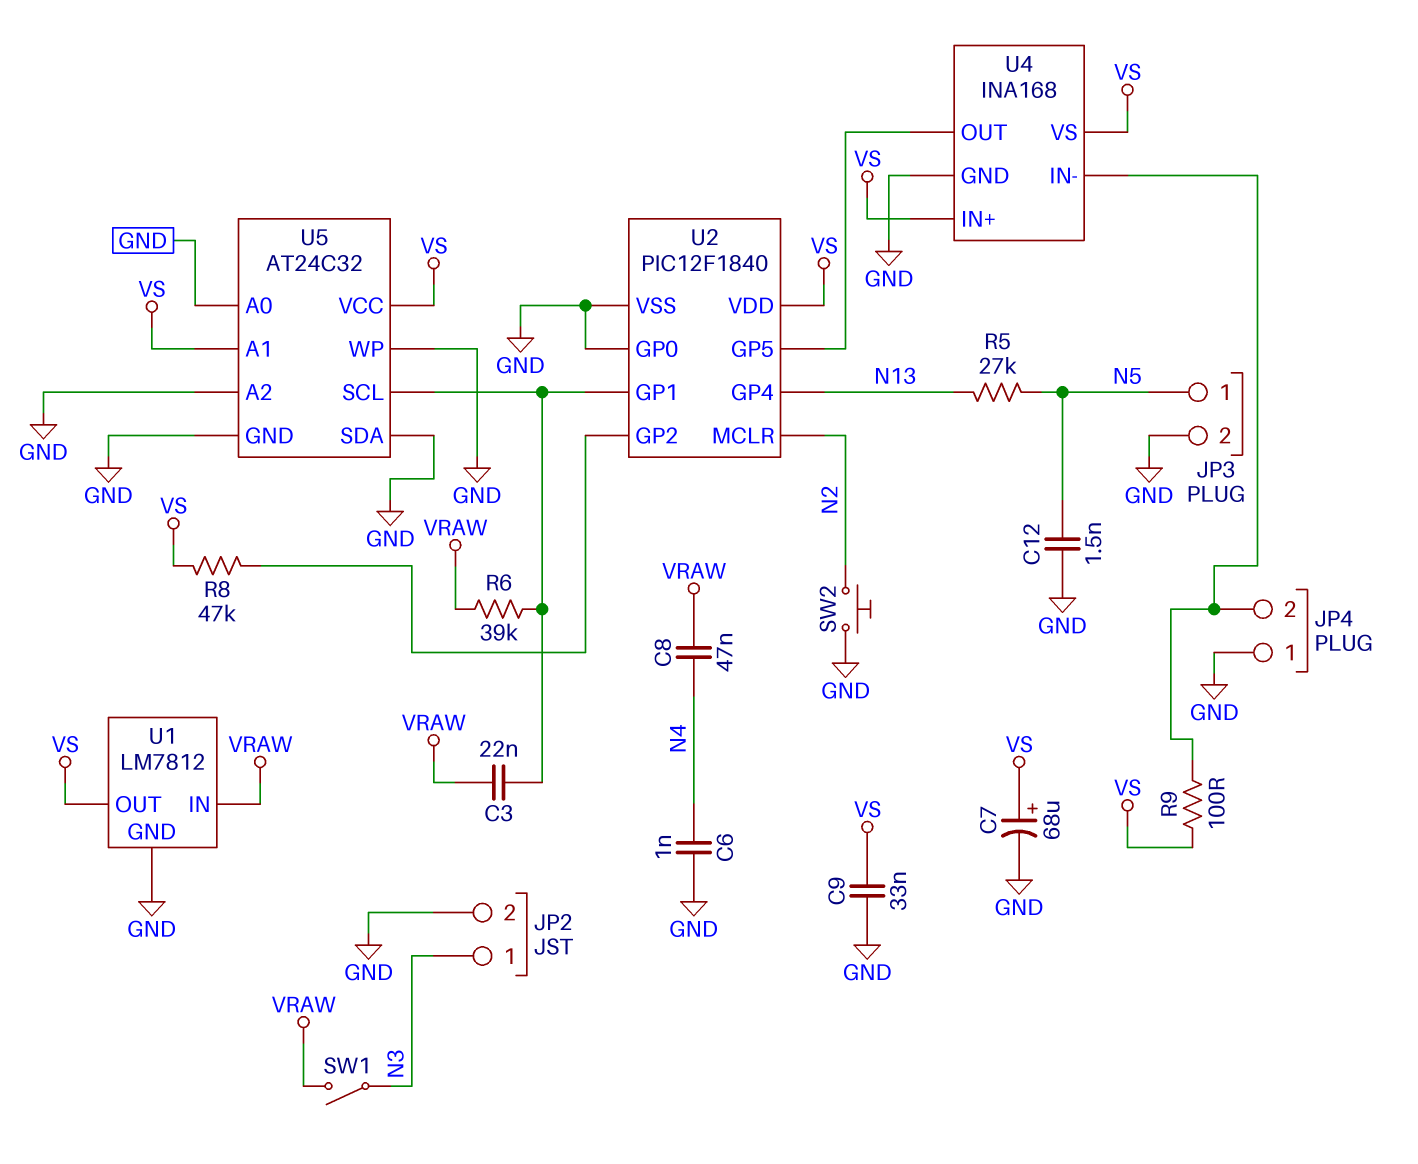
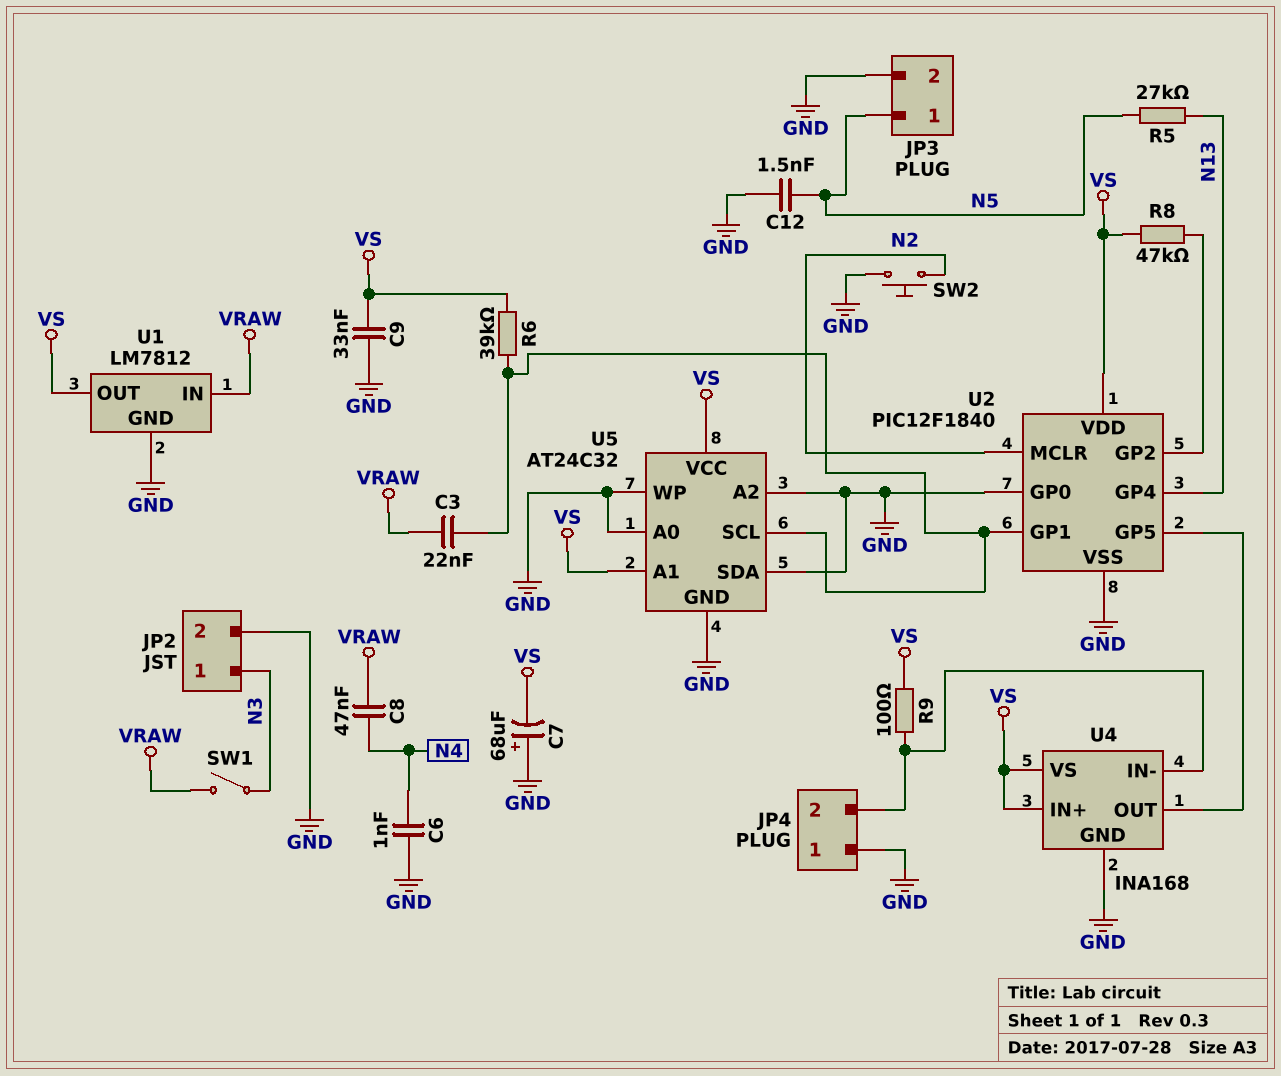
C7: 68uF (plus VS, minus GND) -> 68uF (plus GND, minus VS)
R6: 39k (U2/GP1, VRAW) -> 39k (U2/GP1, VS)

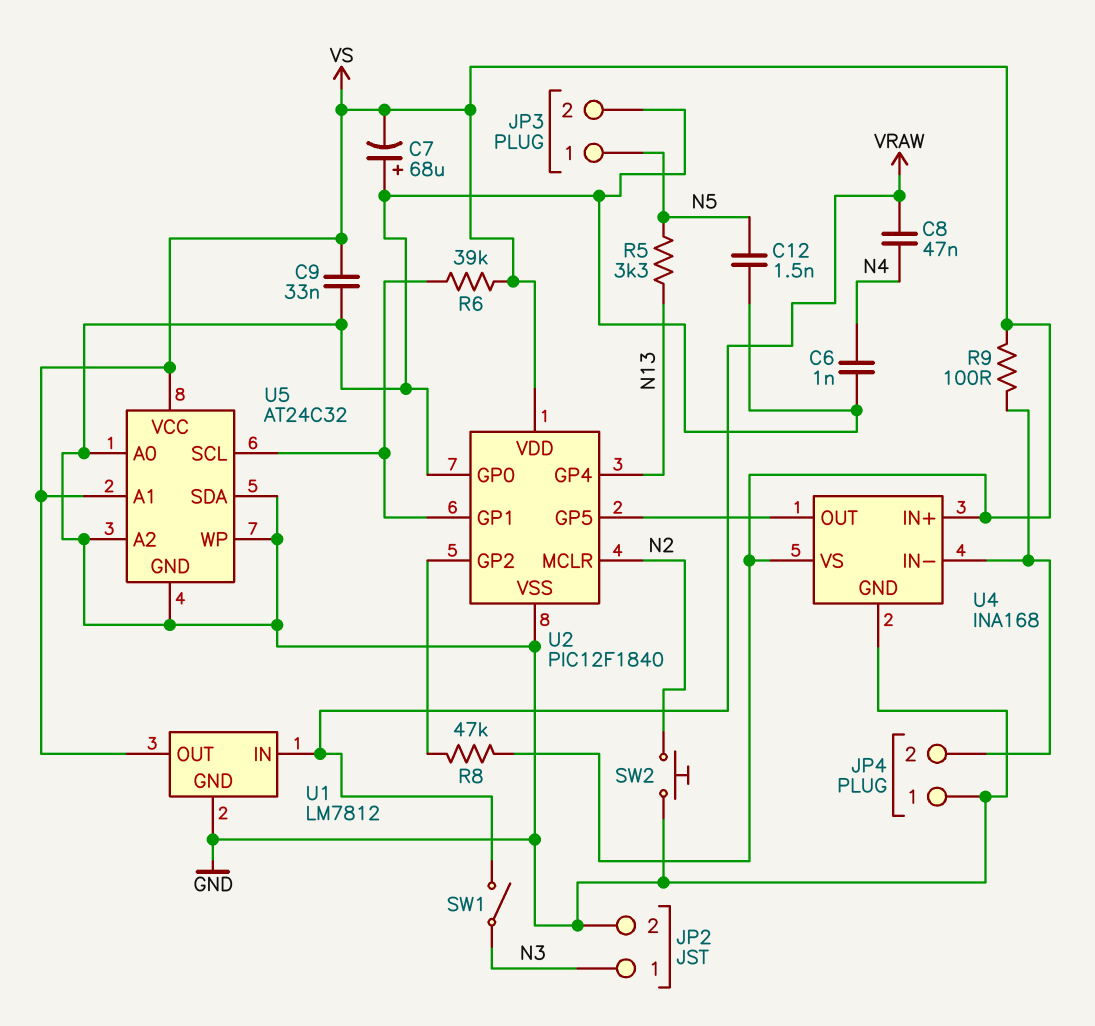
C3: 22nF (U2/GP1, VRAW) -> none
R5: 27k (N5, N13) -> 3.3k (N5, N13)

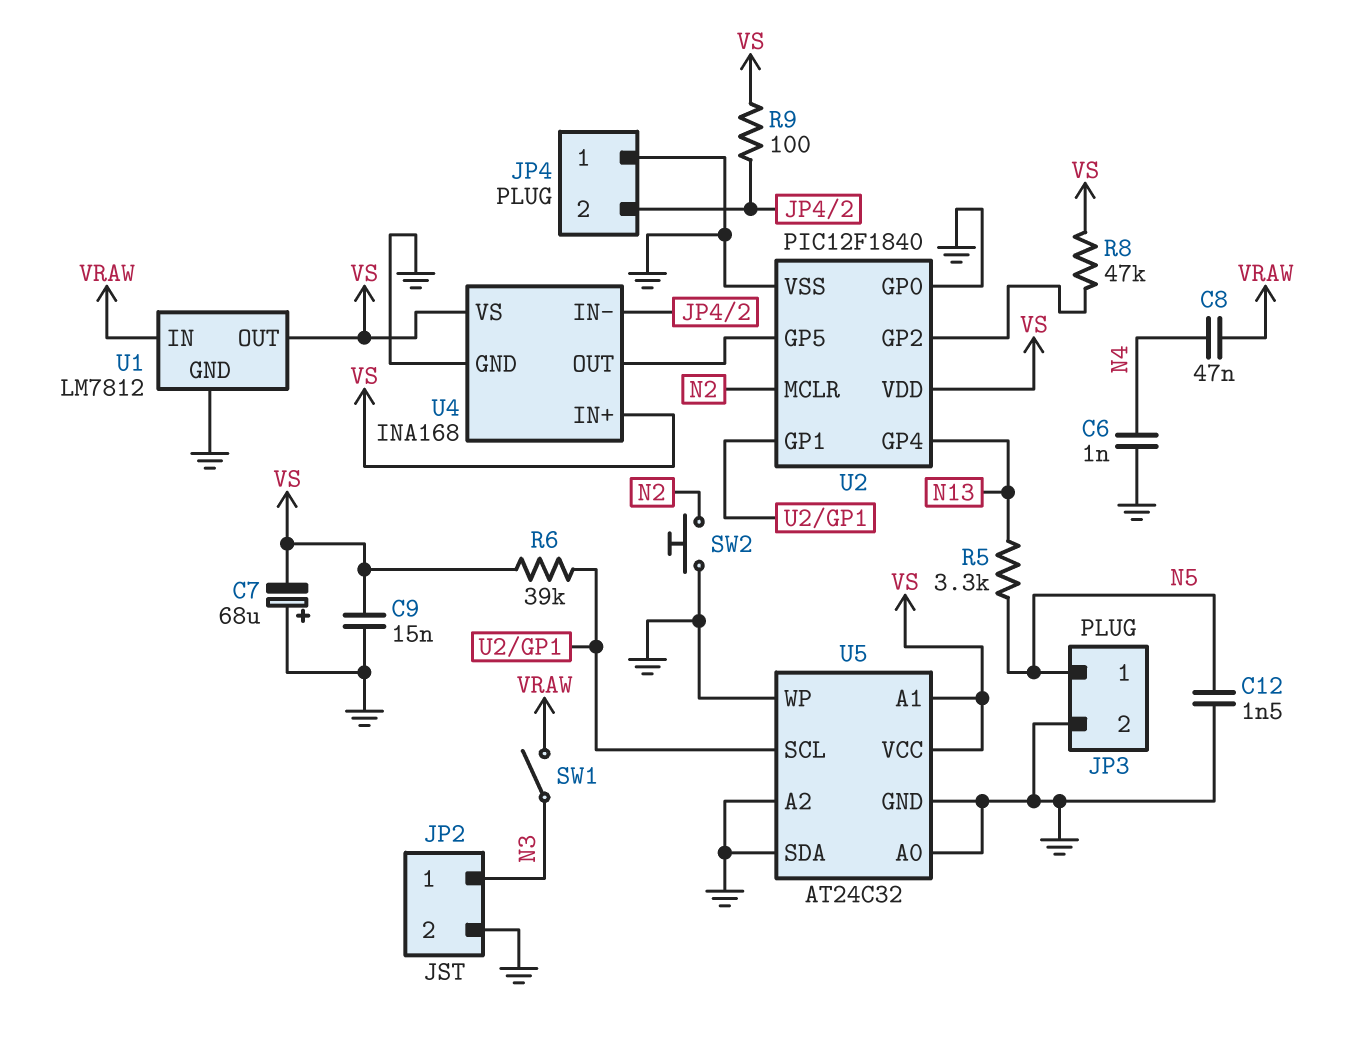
C9: 33nF (GND, VS) -> 15nF (GND, VS)

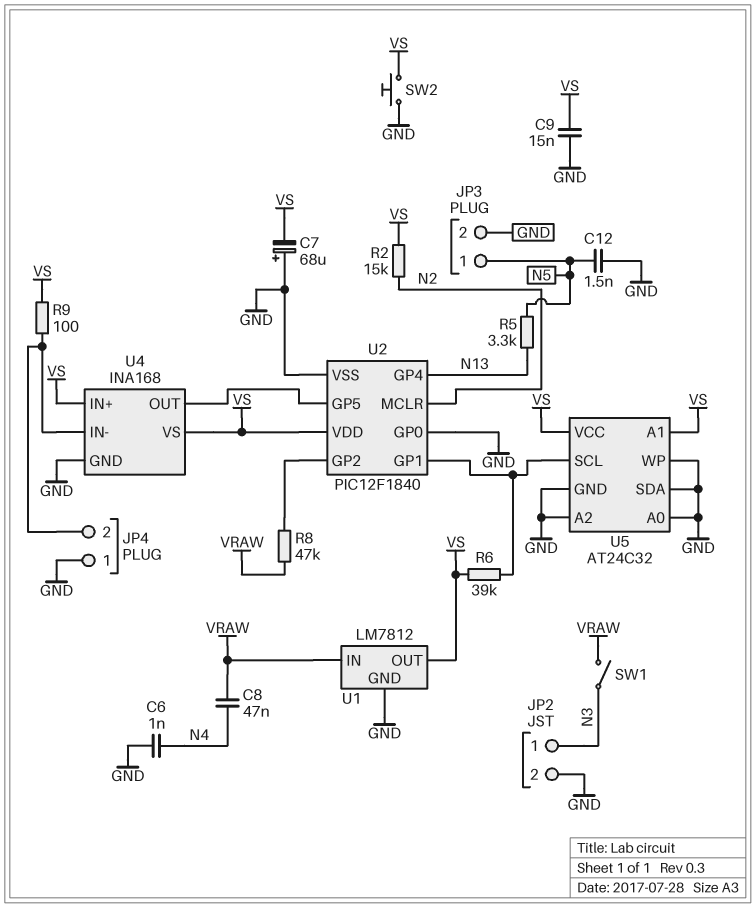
R2: none -> 15k (N2, VS)
R8: 47k (U2/GP2, VS) -> 47k (U2/GP2, VRAW)
SW2: button (GND, N2) -> button (GND, VS)

